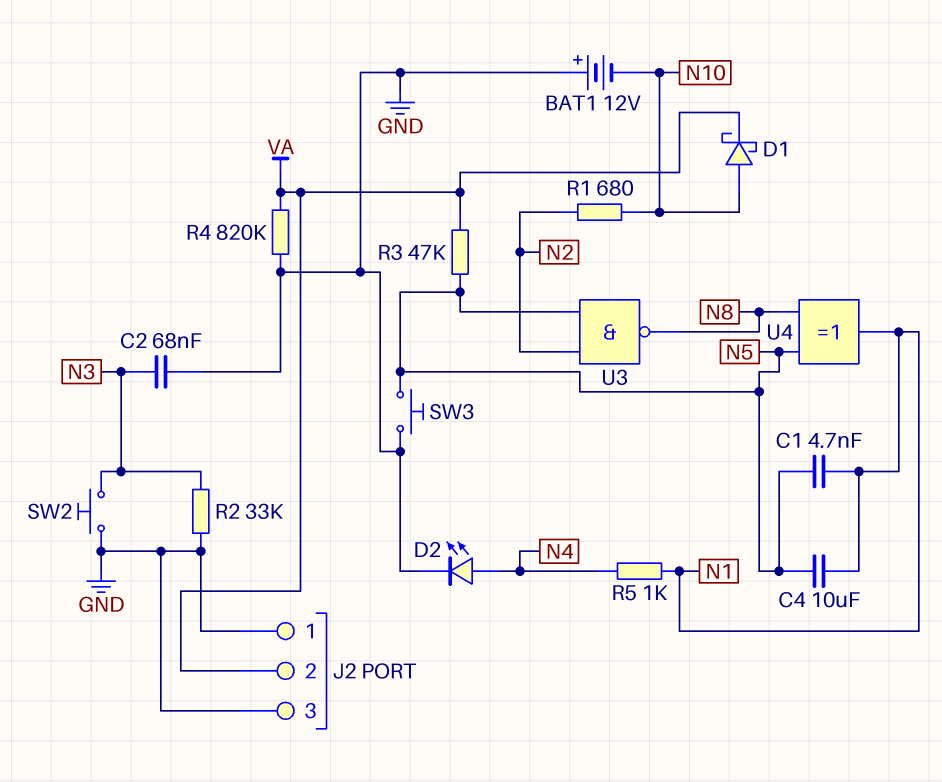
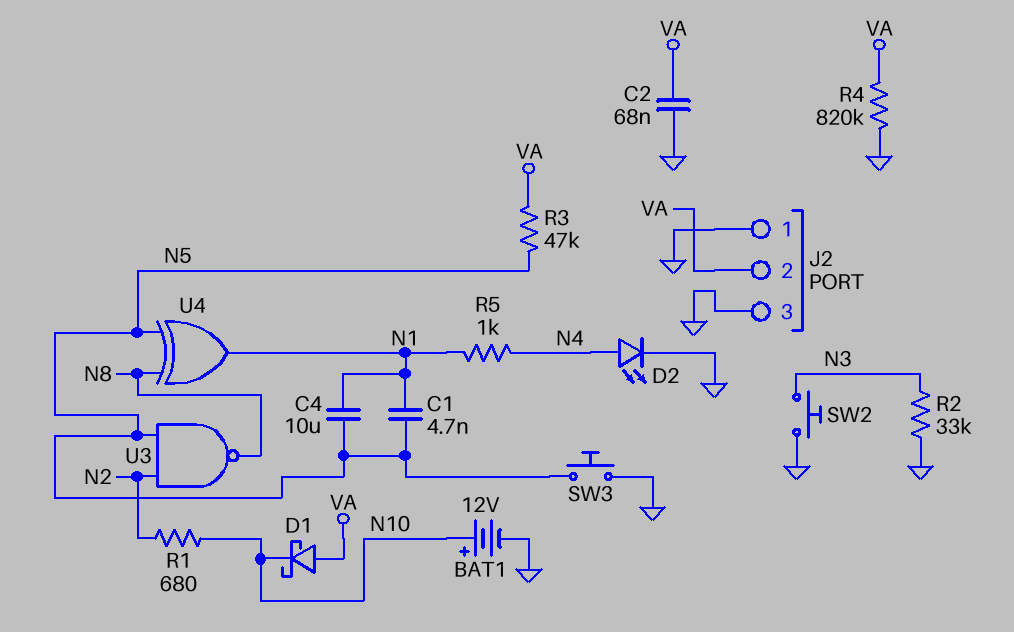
BAT1: 12V (plus GND, minus N10) -> 12V (plus N10, minus GND)
C2: 68nF (GND, N3) -> 68nF (GND, VA)
D1: schottky (A N10, K VA) -> schottky (A VA, K N10)

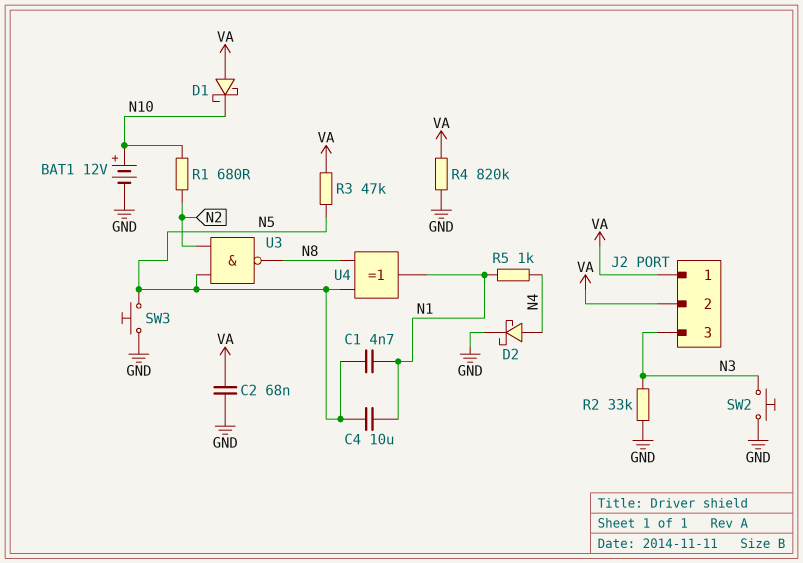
D2: LED (A N4, K GND) -> schottky (A N4, K GND)
J2 pin 1: GND -> VA
J2 pin 3: GND -> N3

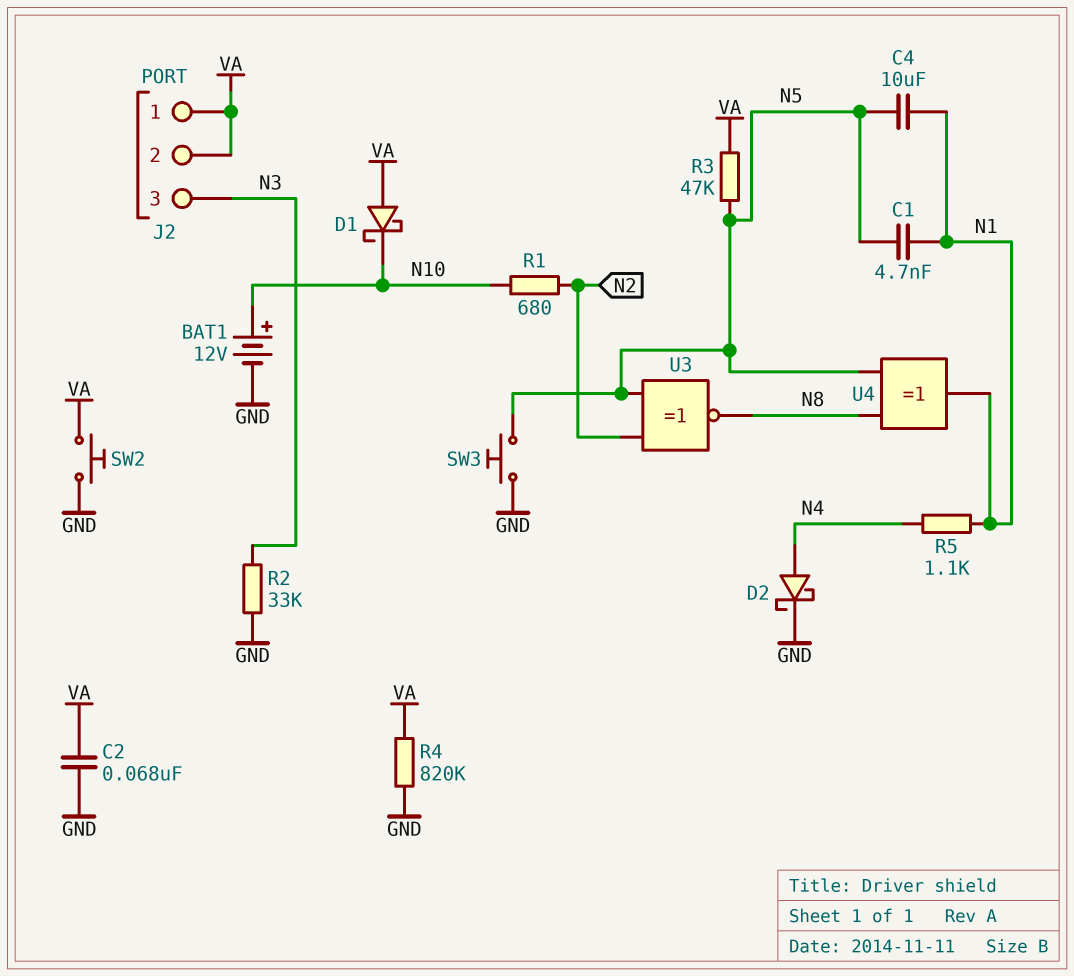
R5: 1k (N1, N4) -> 1.1k (N1, N4)
SW2: button (GND, N3) -> button (GND, VA)
U3: NAND (in N2, in N5, out N8) -> XNOR (in N2, in N5, out N8)

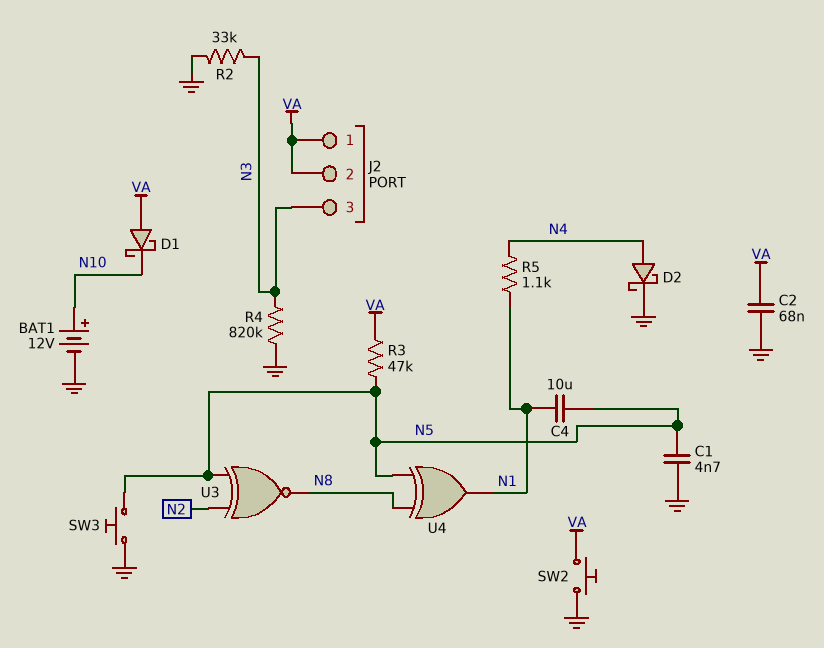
C1: 4.7nF (N1, N5) -> 4.7nF (GND, N5)
R1: 680 (N2, N10) -> none
R4: 820k (GND, VA) -> 820k (GND, N3)

